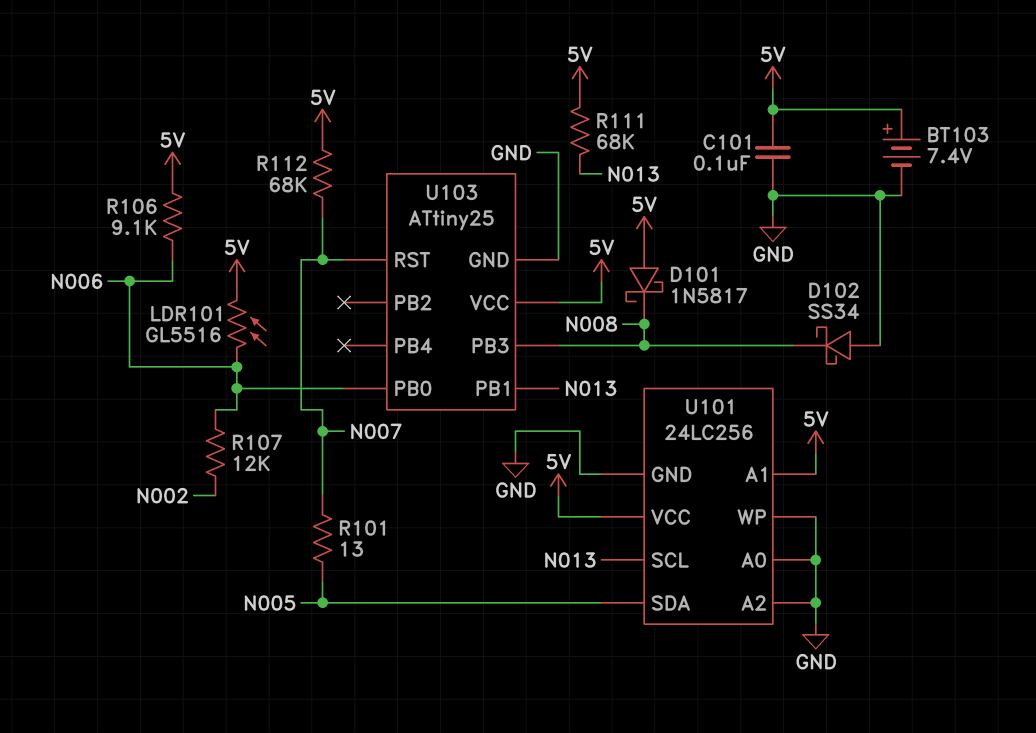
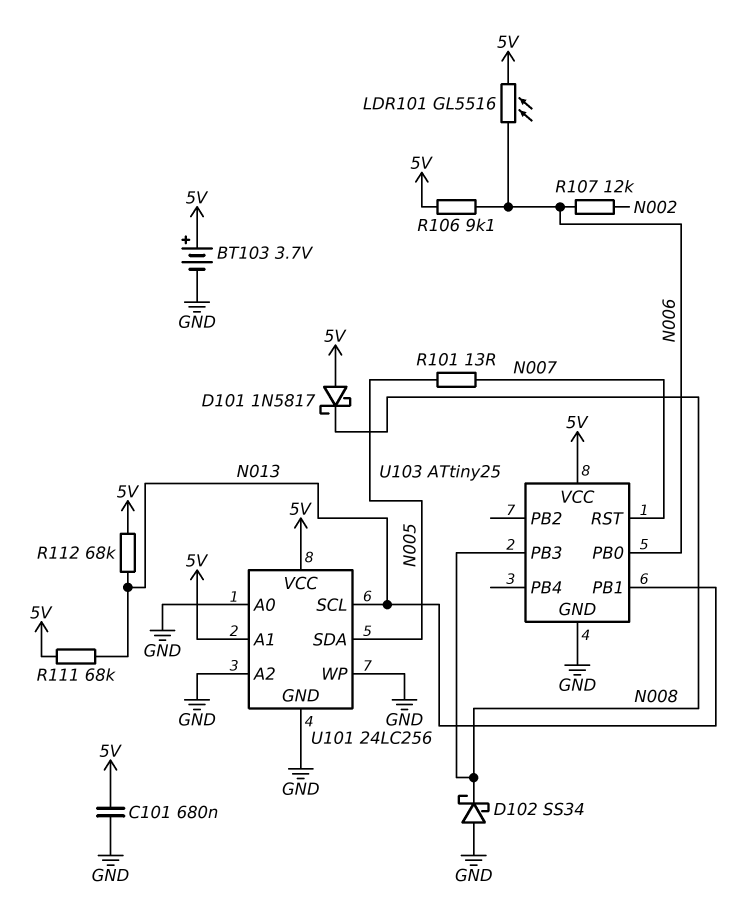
BT103: 7.4V (plus 5V, minus GND) -> 3.7V (plus 5V, minus GND)
C101: 100nF (5V, GND) -> 680nF (5V, GND)
R112: 68k (5V, N007) -> 68k (5V, N013)

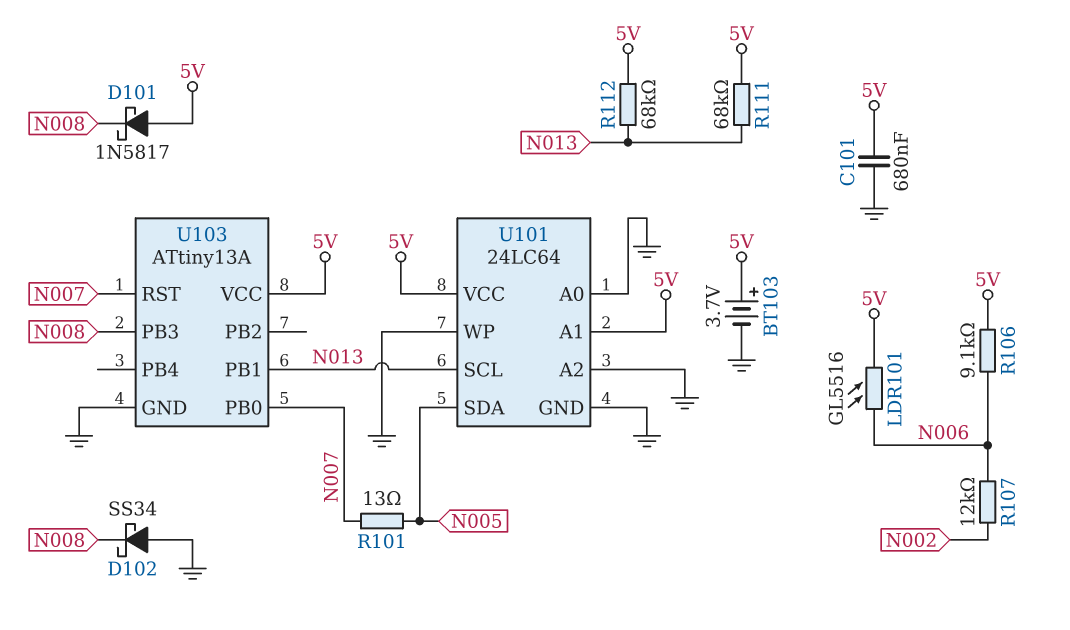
U101: 24LC256 -> 24LC64
U103: ATtiny25 -> ATtiny13A
U103 pin PB0: N006 -> N007

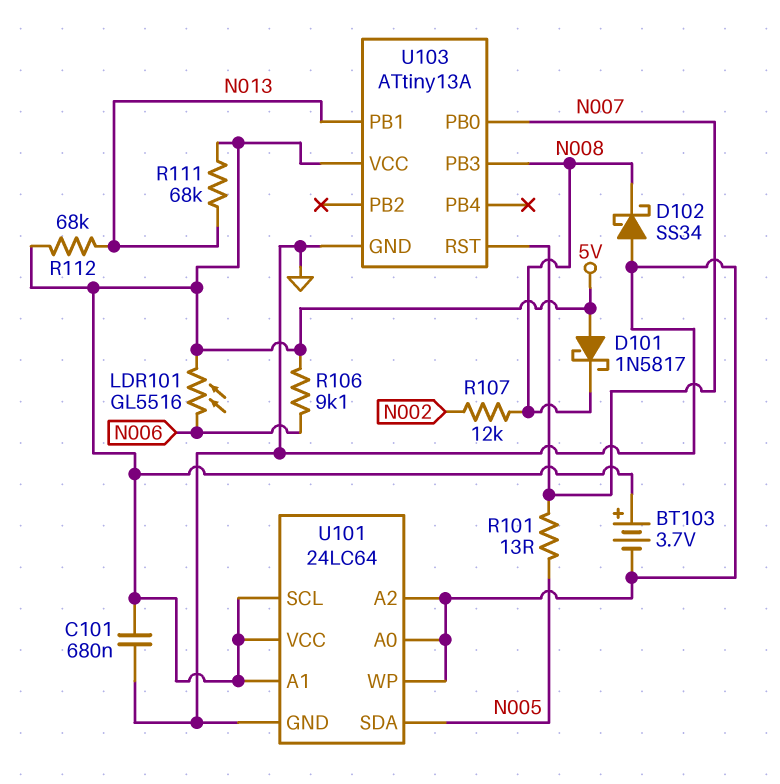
R107: 12k (N002, N006) -> 12k (N002, N008)
U101 pin SCL: N013 -> 5V

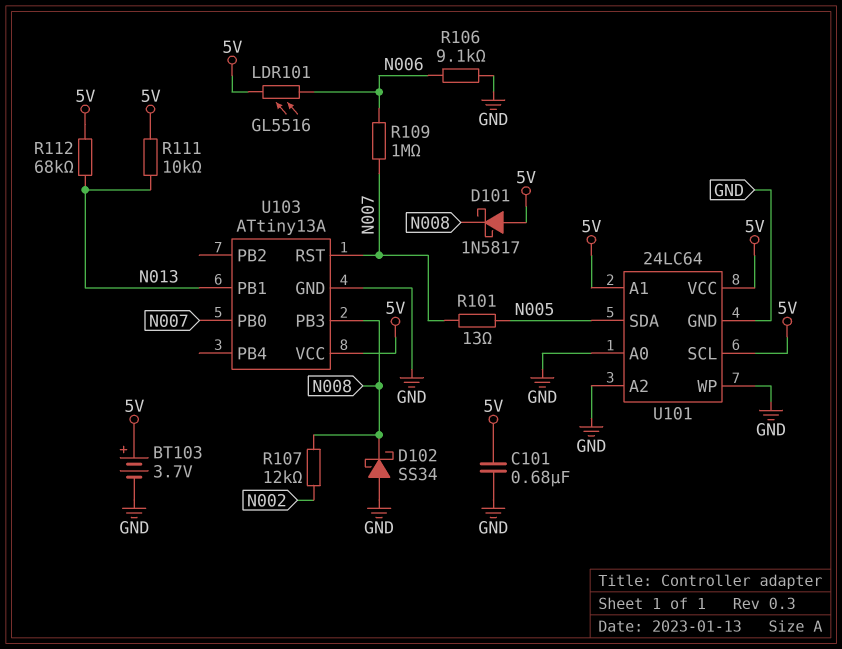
R106: 9.1k (5V, N006) -> 9.1k (GND, N006)
R109: none -> 1M (N006, N007)
R111: 68k (5V, N013) -> 10k (5V, N013)

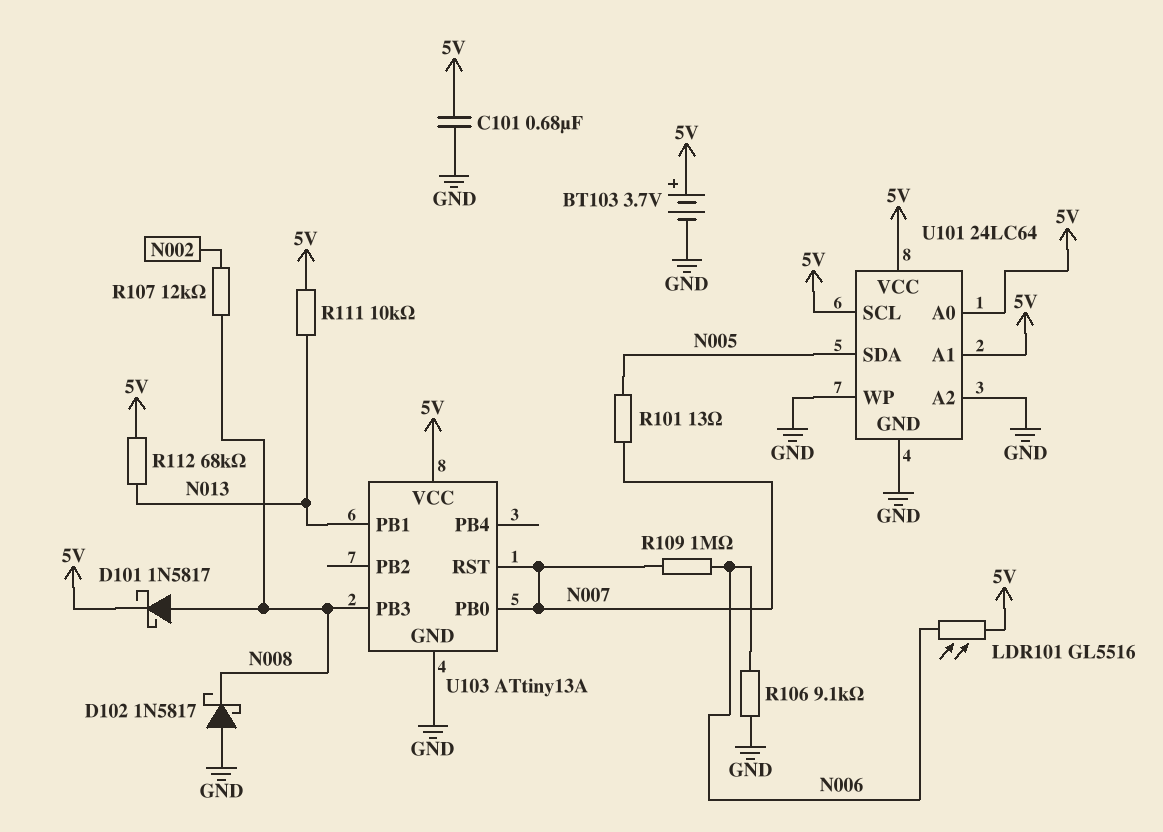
D101: schottky 1N5817 (A 5V, K N008) -> schottky 1N5817 (A N008, K 5V)
D102: schottky SS34 (A GND, K N008) -> schottky 1N5817 (A GND, K N008)
U101 pin A0: GND -> 5V

